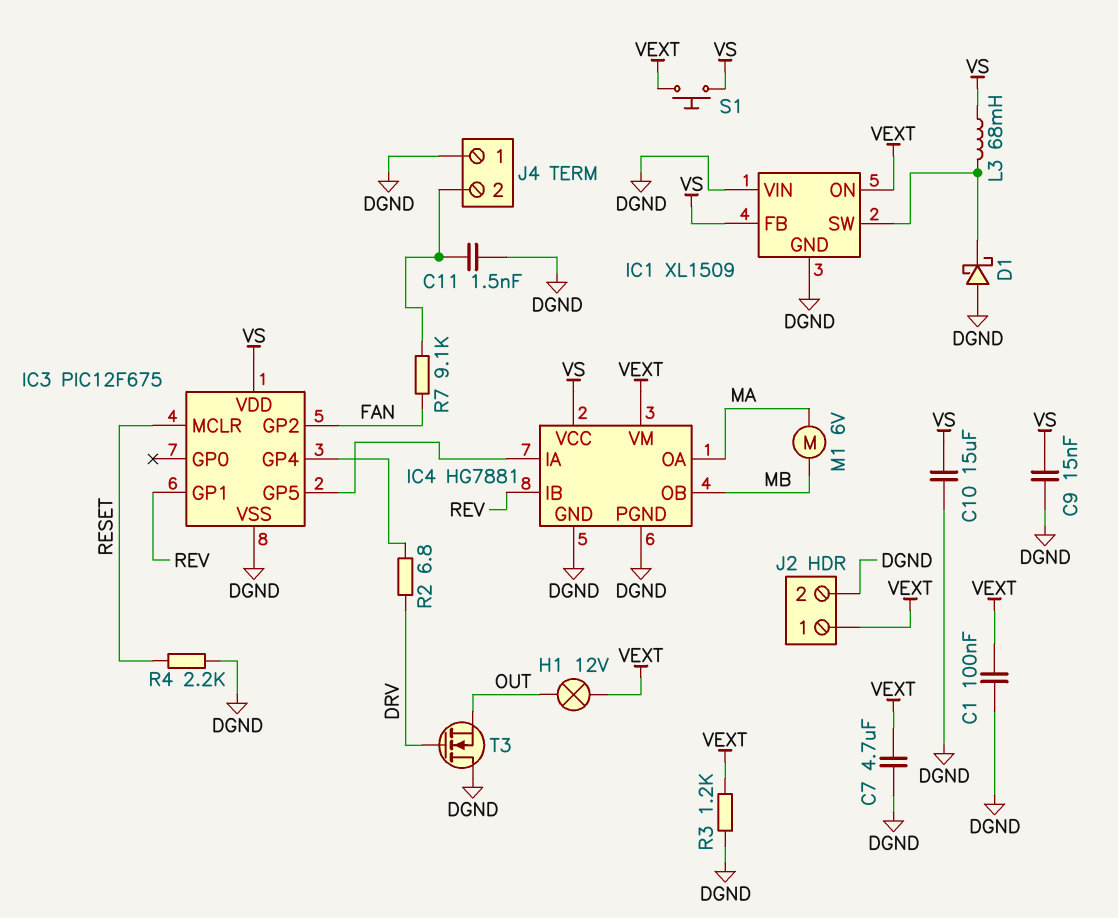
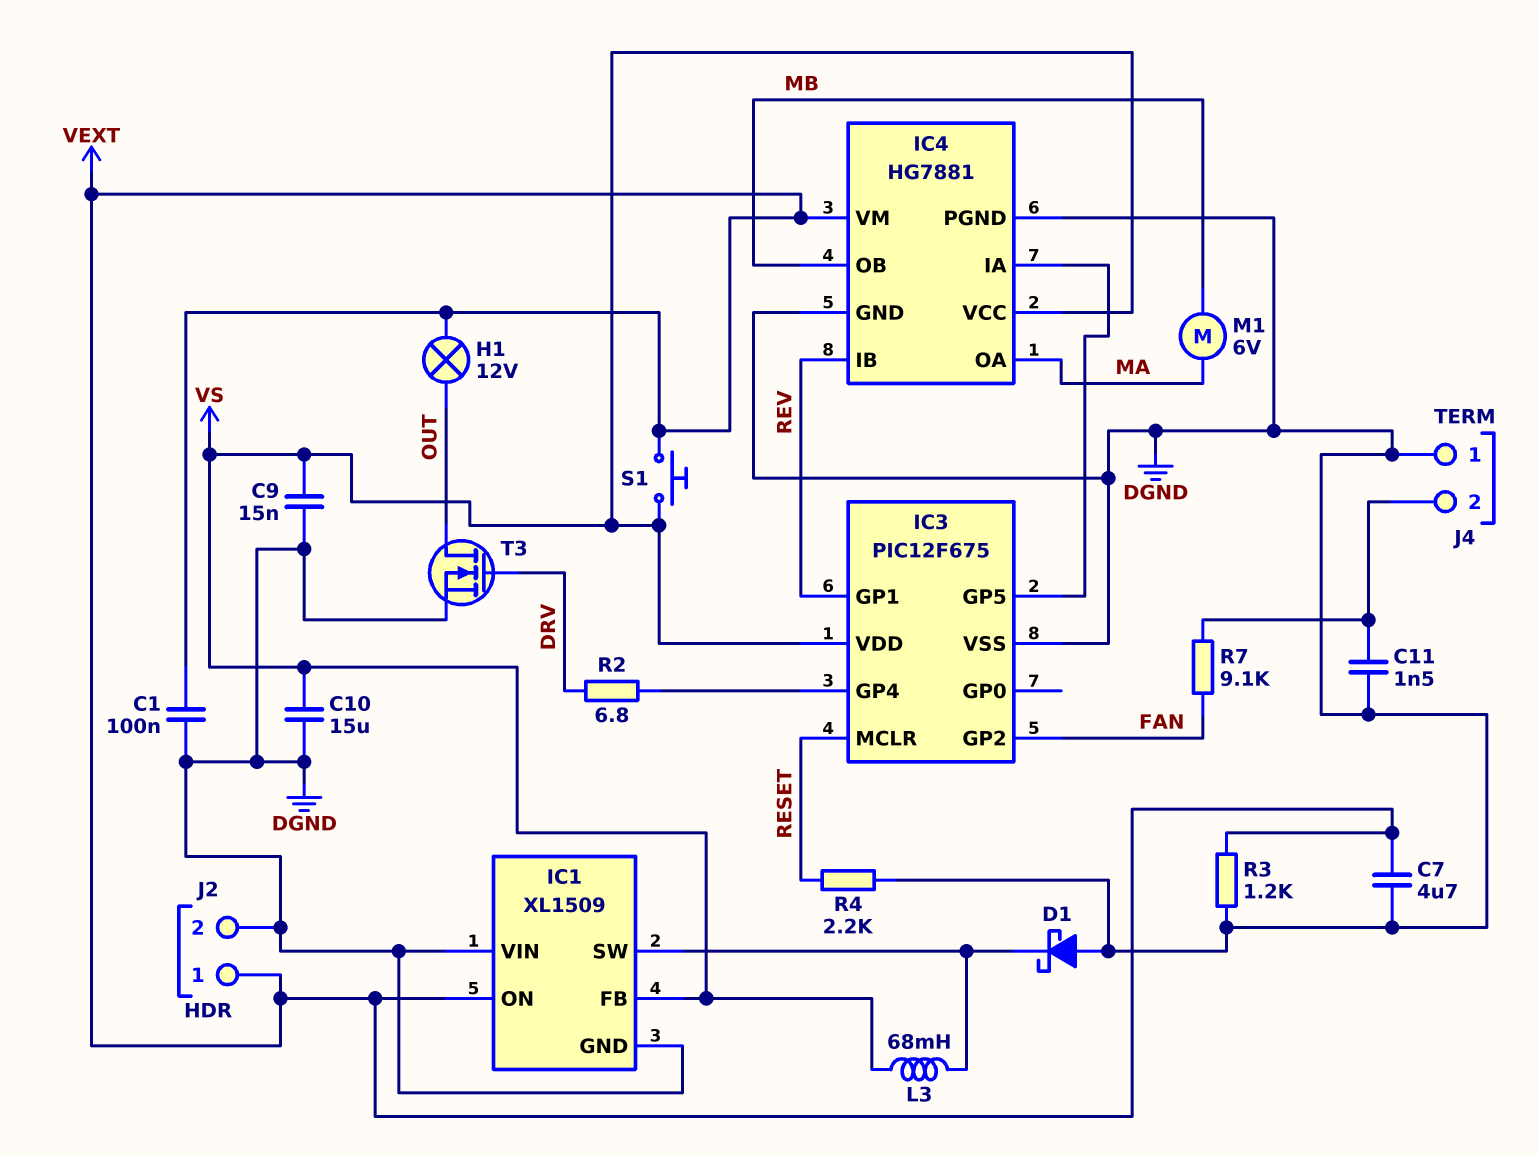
T3: NMOS (G DRV, D DGND, S OUT) -> NMOS (G DRV, D OUT, S DGND)

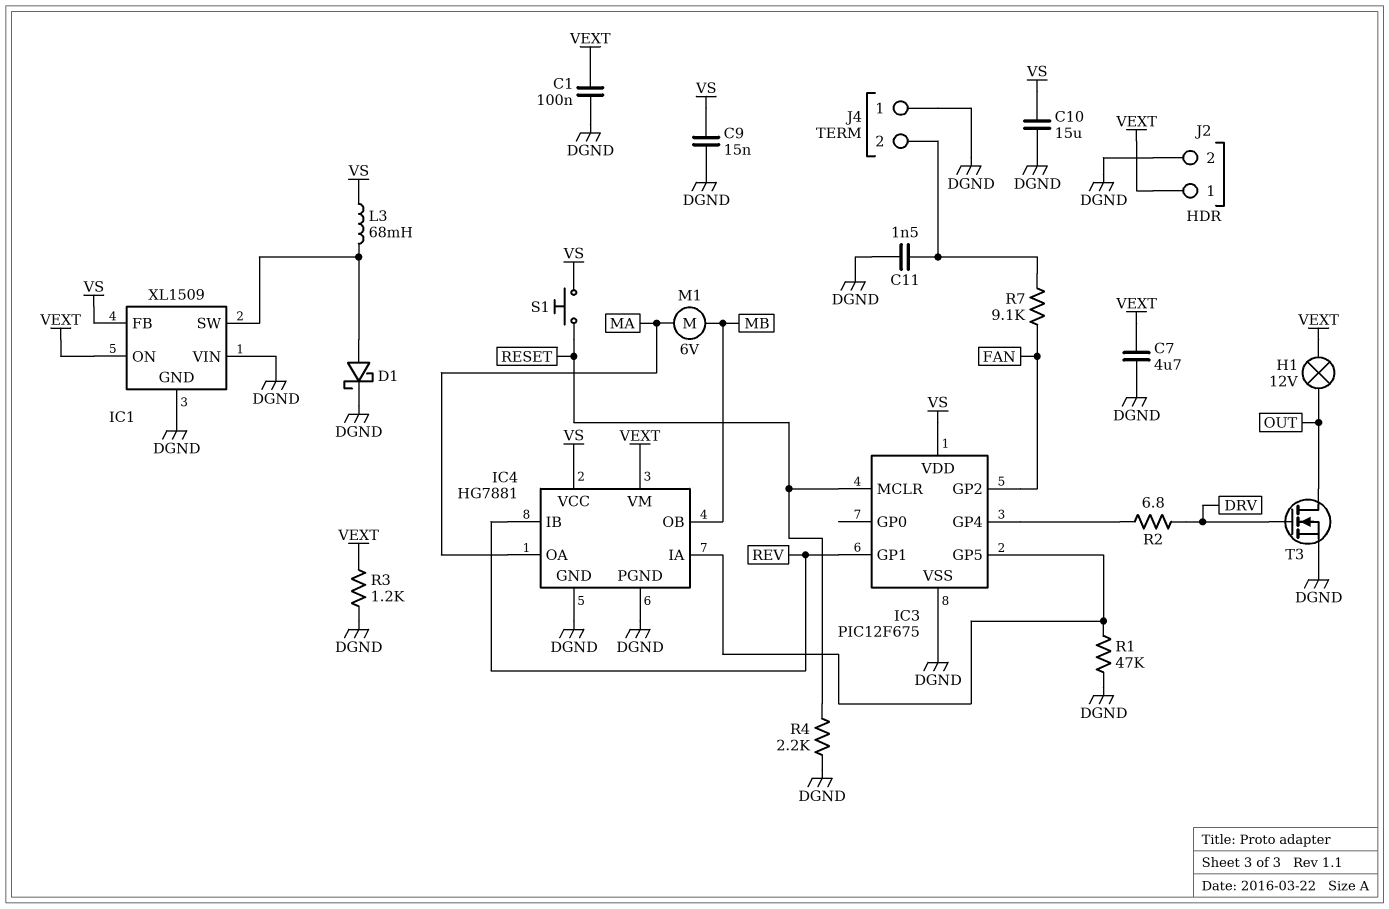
D1: schottky (A DGND, K IC1/SW) -> schottky (A IC1/SW, K DGND)
R1: none -> 47k (DGND, IC3/GP5)
S1: button (VEXT, VS) -> button (RESET, VS)

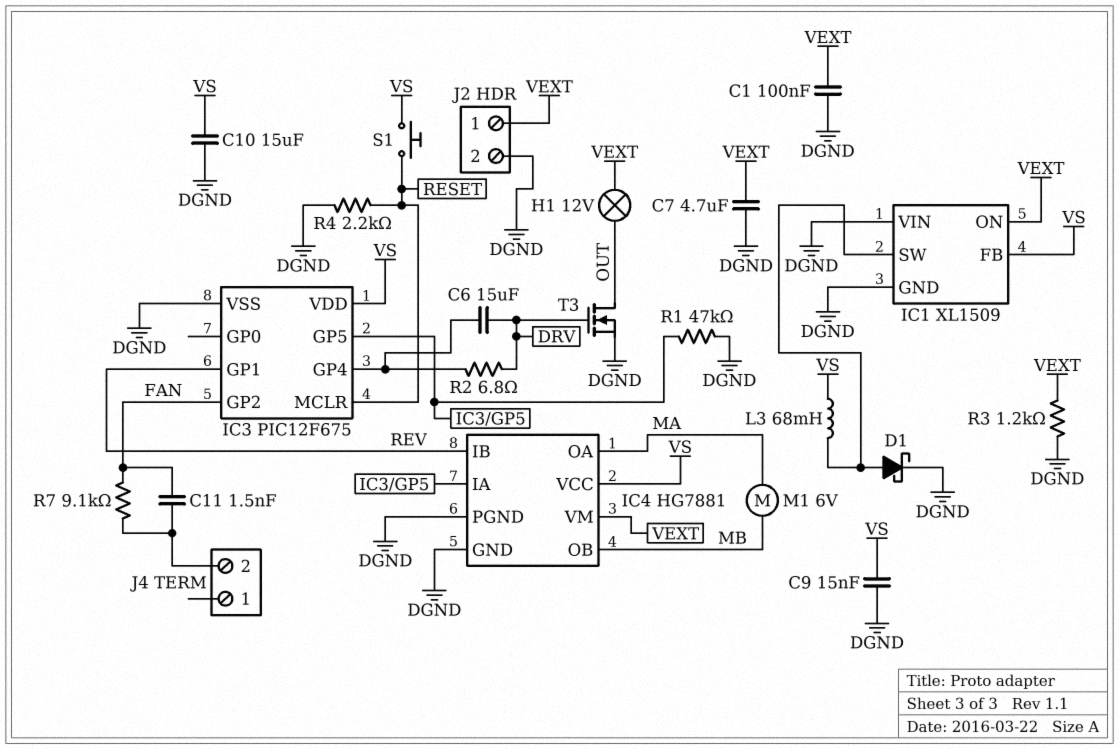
C6: none -> 15uF (DRV, IC3/GP4)
C11: 1.5nF (DGND, J4/2) -> 1.5nF (FAN, J4/2)
J4 pin 1: DGND -> none

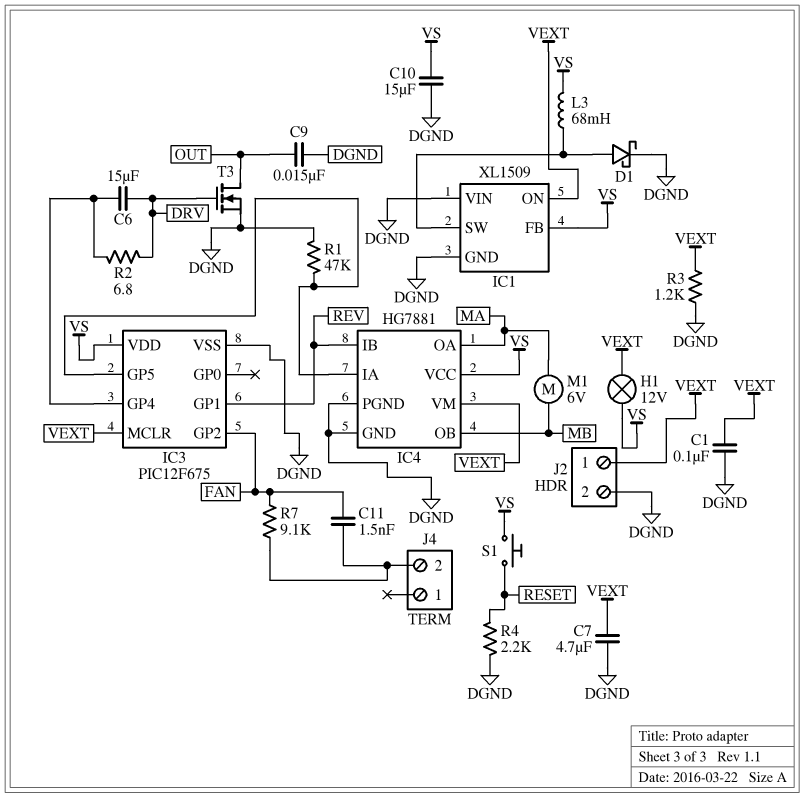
C9: 15nF (DGND, VS) -> 15nF (DGND, OUT)
H1: lamp 12V (OUT, VEXT) -> lamp 12V (VEXT, VS)
IC3 pin MCLR: RESET -> VEXT

